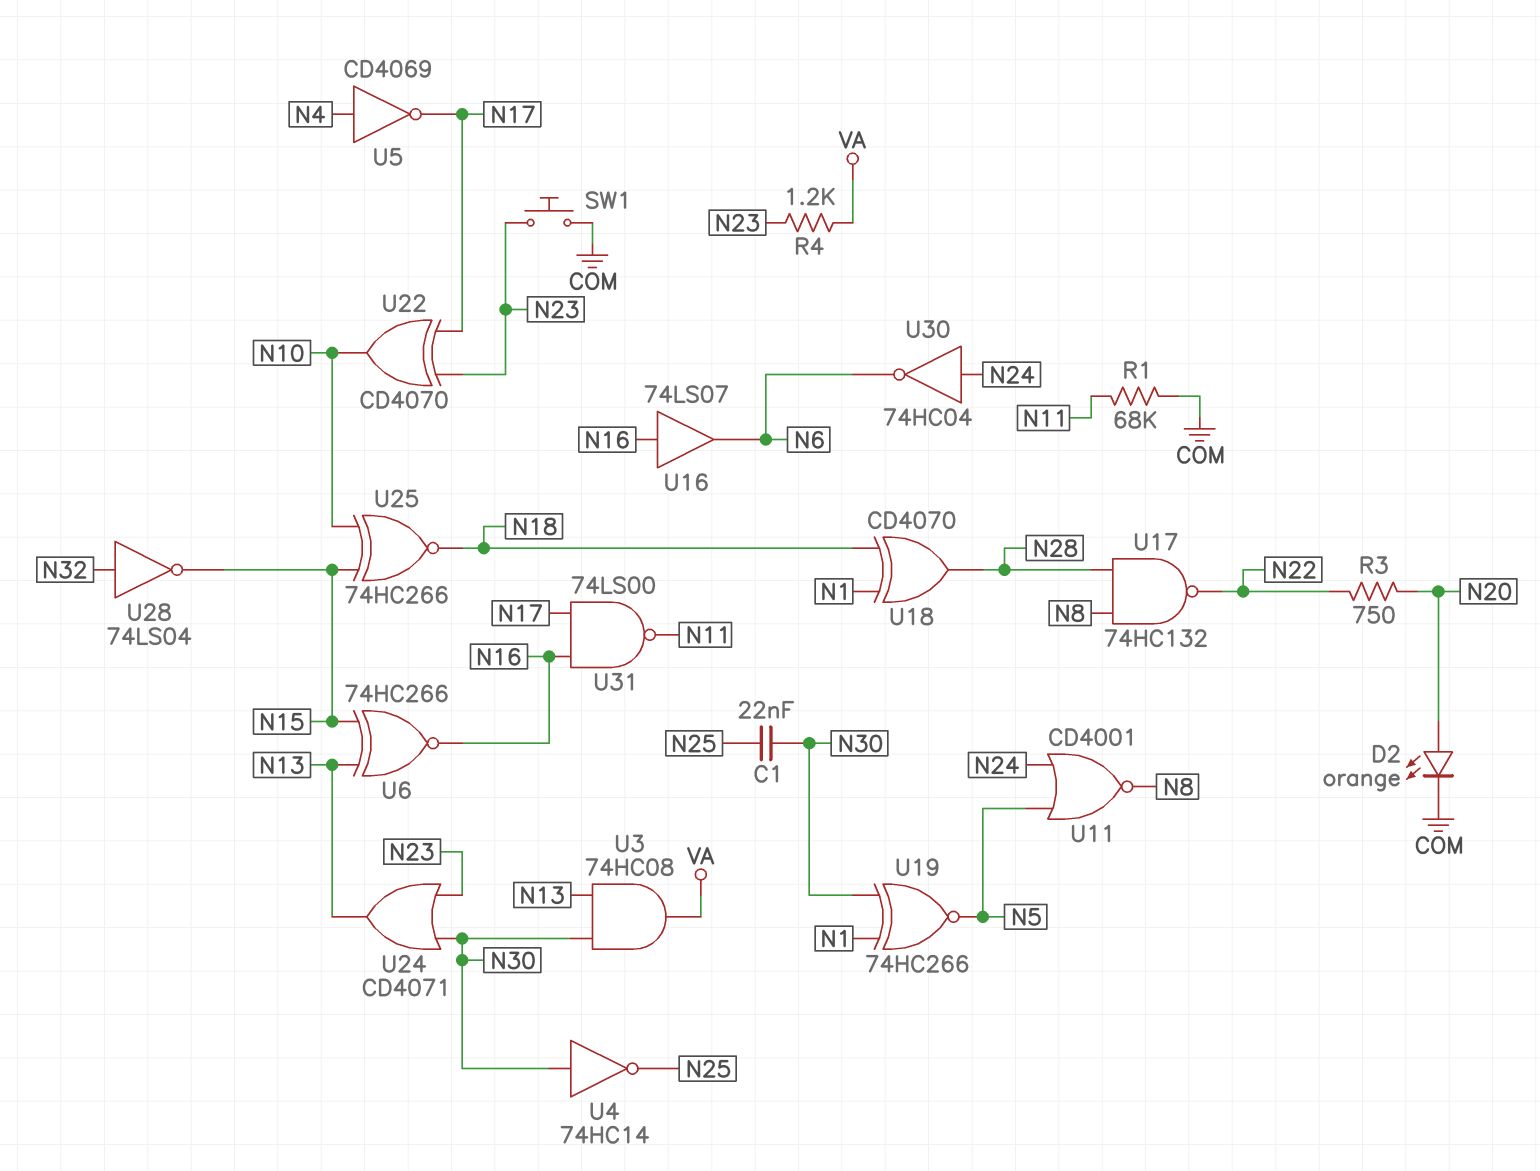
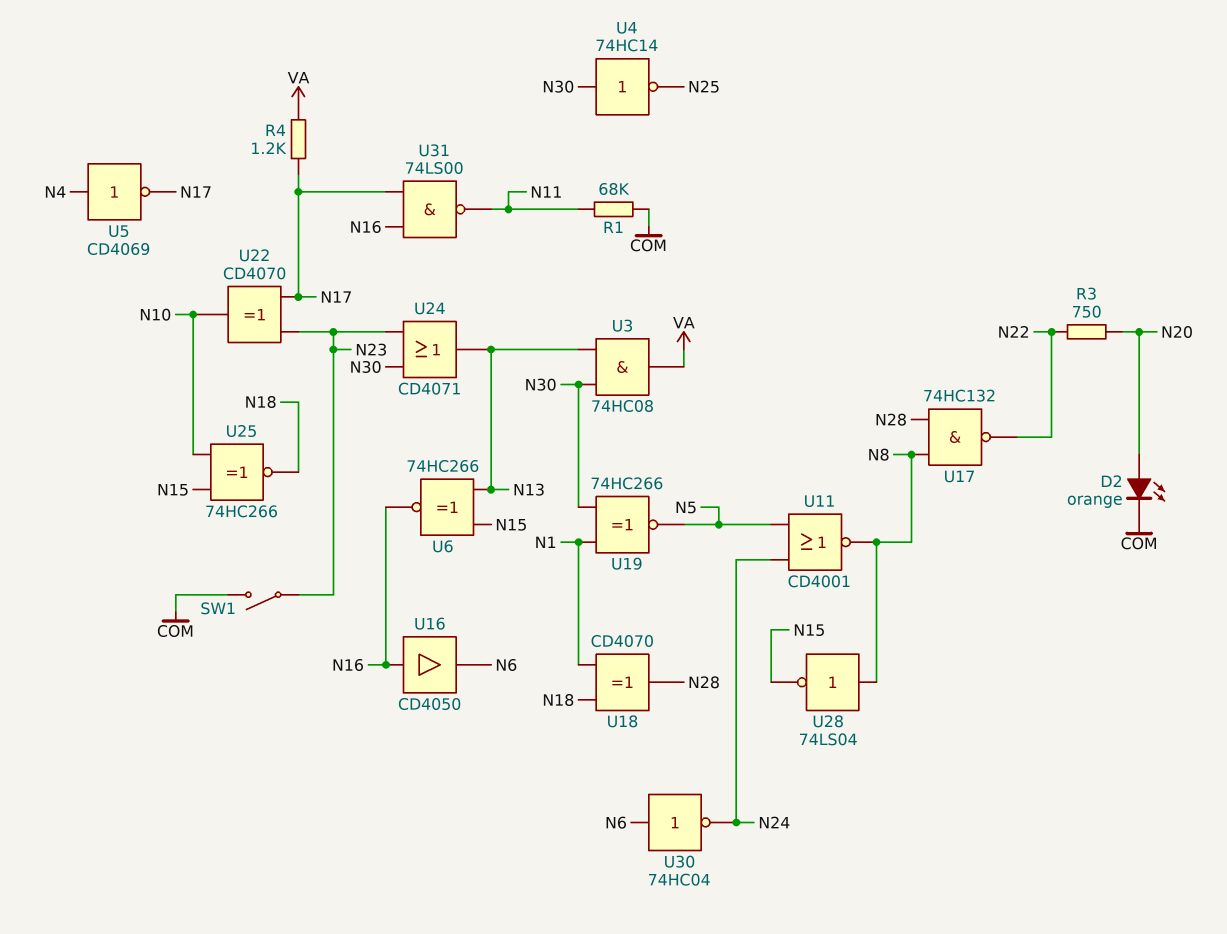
C1: 22nF (N25, N30) -> none
R4: 1.2k (N23, VA) -> 1.2k (N17, VA)
SW1: button (COM, N23) -> switch (COM, N23)
U16: buffer 74LS07 (in N16, out N6) -> buffer CD4050 (in N16, out N6)
U28: NOT 74LS04 (in N32, out N15) -> NOT 74LS04 (in N8, out N15)
U30: NOT 74HC04 (in N24, out N6) -> NOT 74HC04 (in N6, out N24)

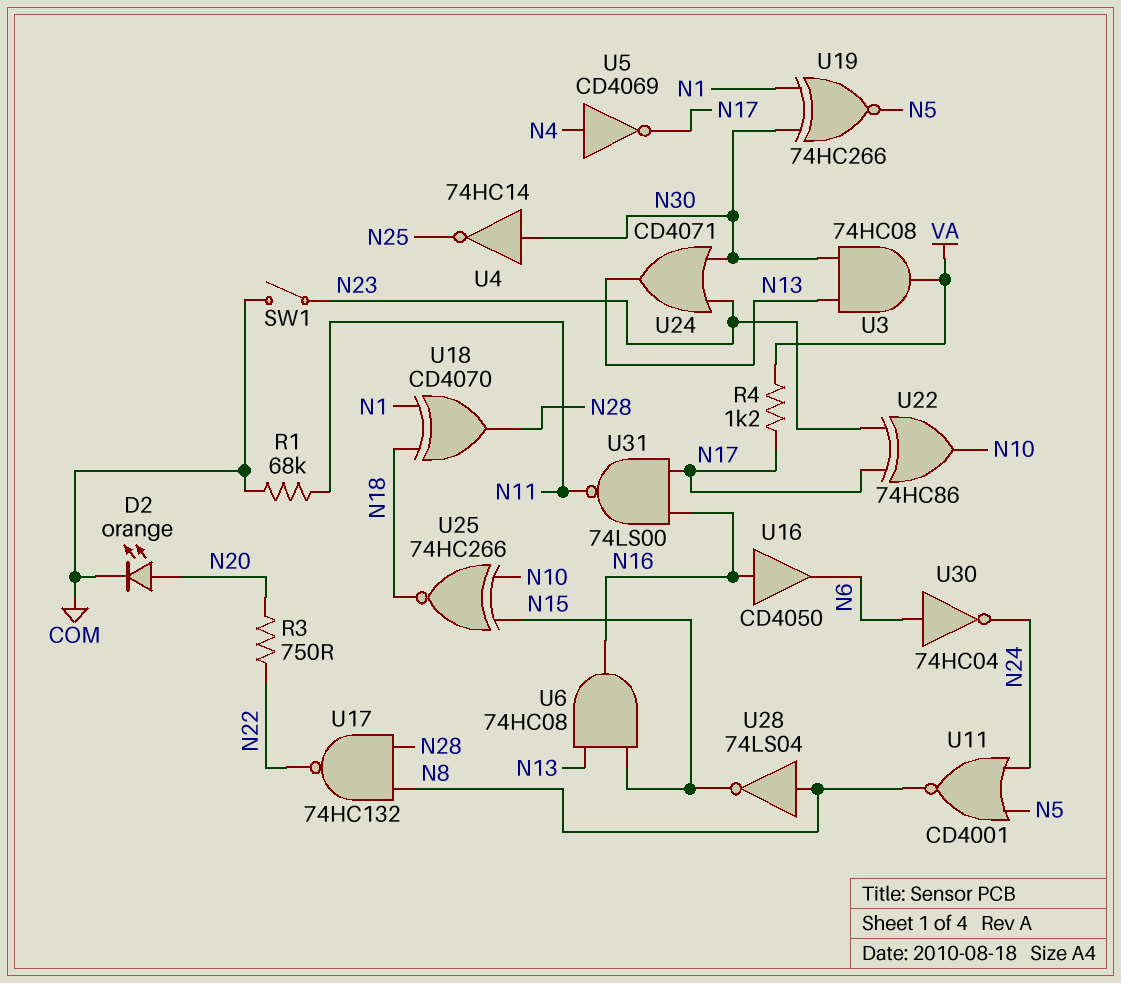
U6: XNOR 74HC266 (in N13, in N15, out N16) -> AND 74HC08 (in N13, in N15, out N16)
U22: XOR CD4070 (in N17, in N23, out N10) -> XOR 74HC86 (in N17, in N23, out N10)

